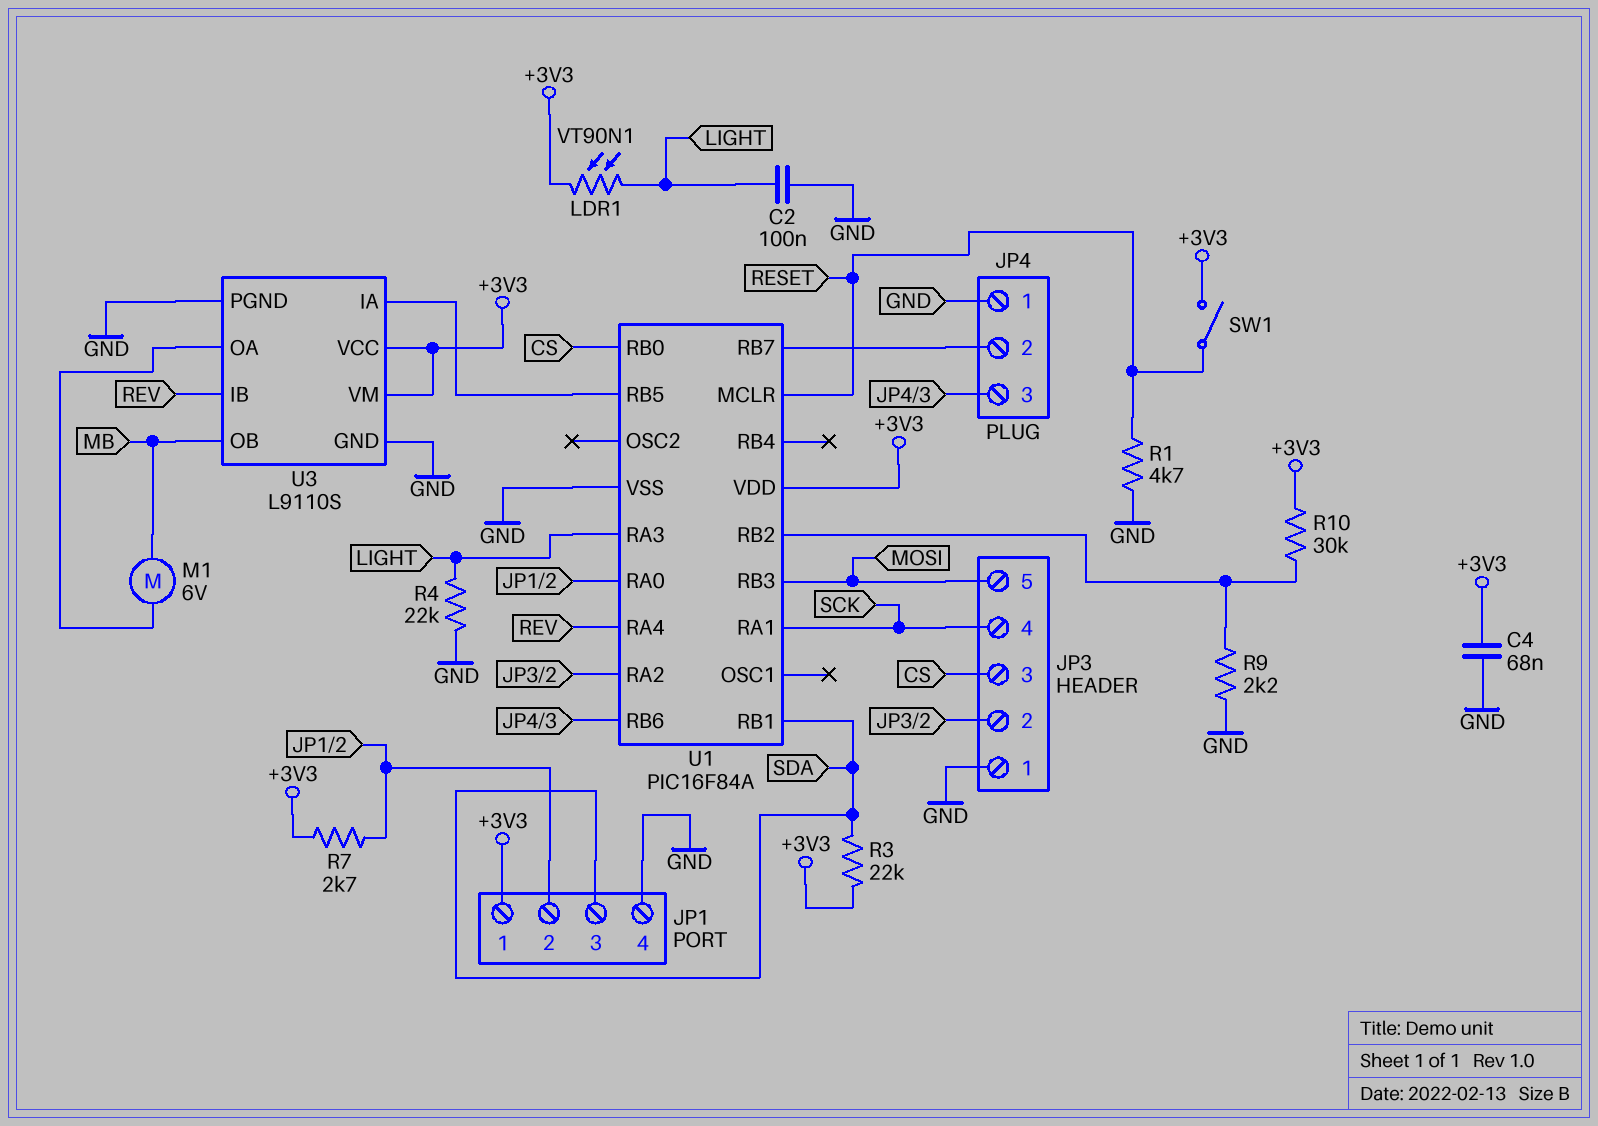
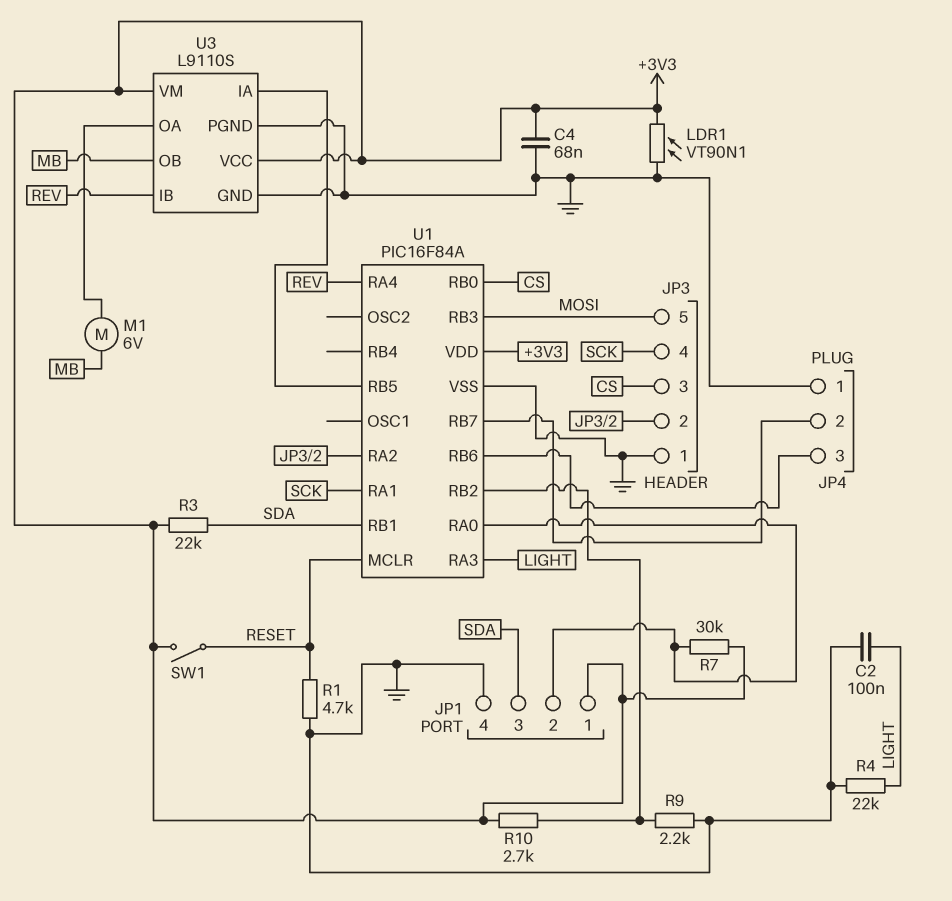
LDR1: VT90N1 (+3V3, LIGHT) -> VT90N1 (+3V3, GND)
R7: 2.7k (+3V3, JP1/2) -> 30k (+3V3, JP1/2)
R10: 30k (+3V3, U1/RB2) -> 2.7k (+3V3, U1/RB2)

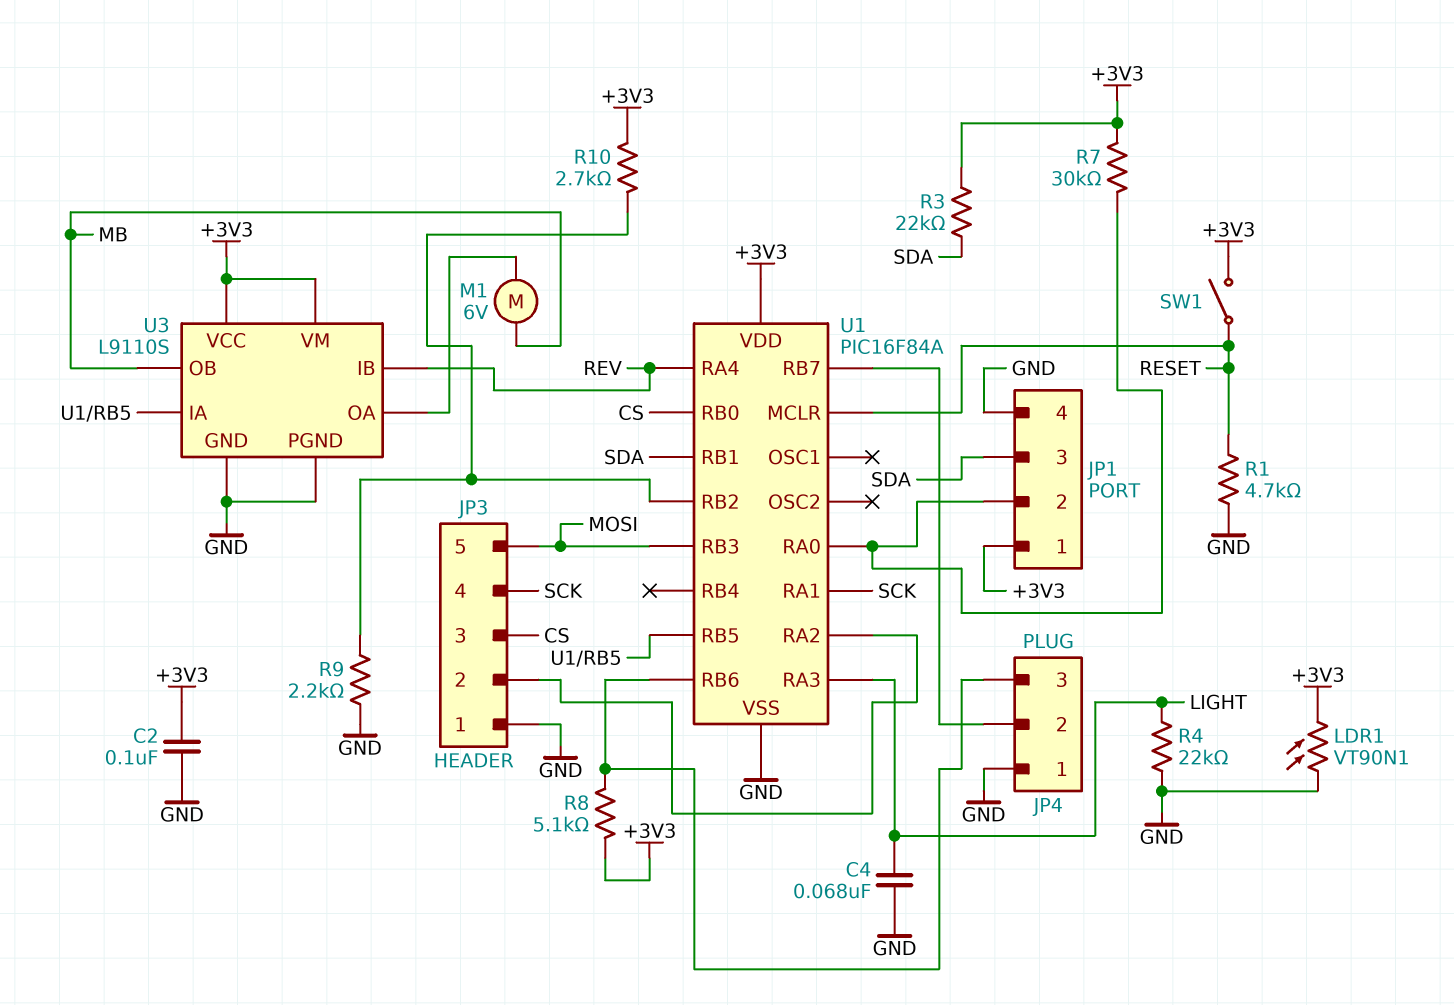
C2: 100nF (GND, LIGHT) -> 100nF (+3V3, GND)
C4: 68nF (+3V3, GND) -> 68nF (GND, LIGHT)
R8: none -> 5.1k (+3V3, JP4/3)

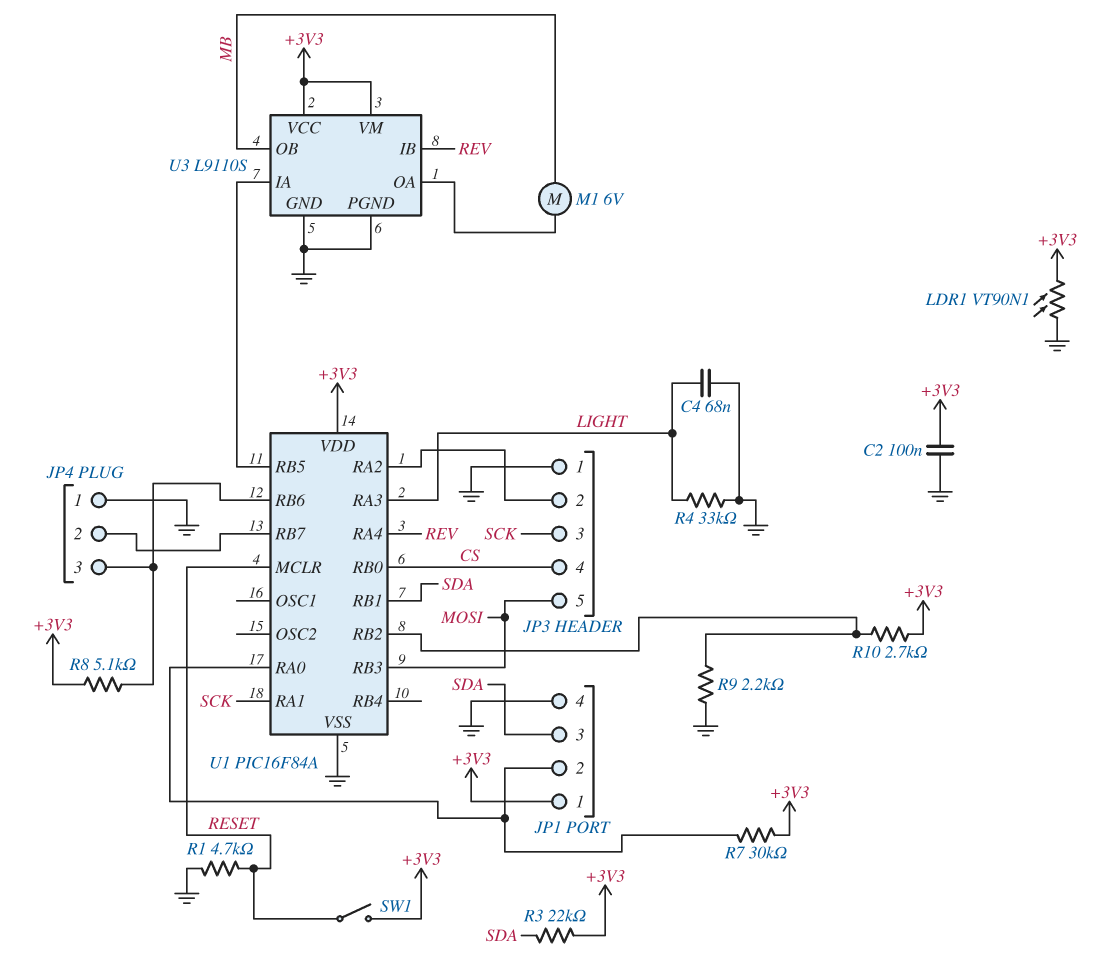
JP3 pin 3: CS -> SCK
JP3 pin 4: SCK -> CS
R4: 22k (GND, LIGHT) -> 33k (GND, LIGHT)

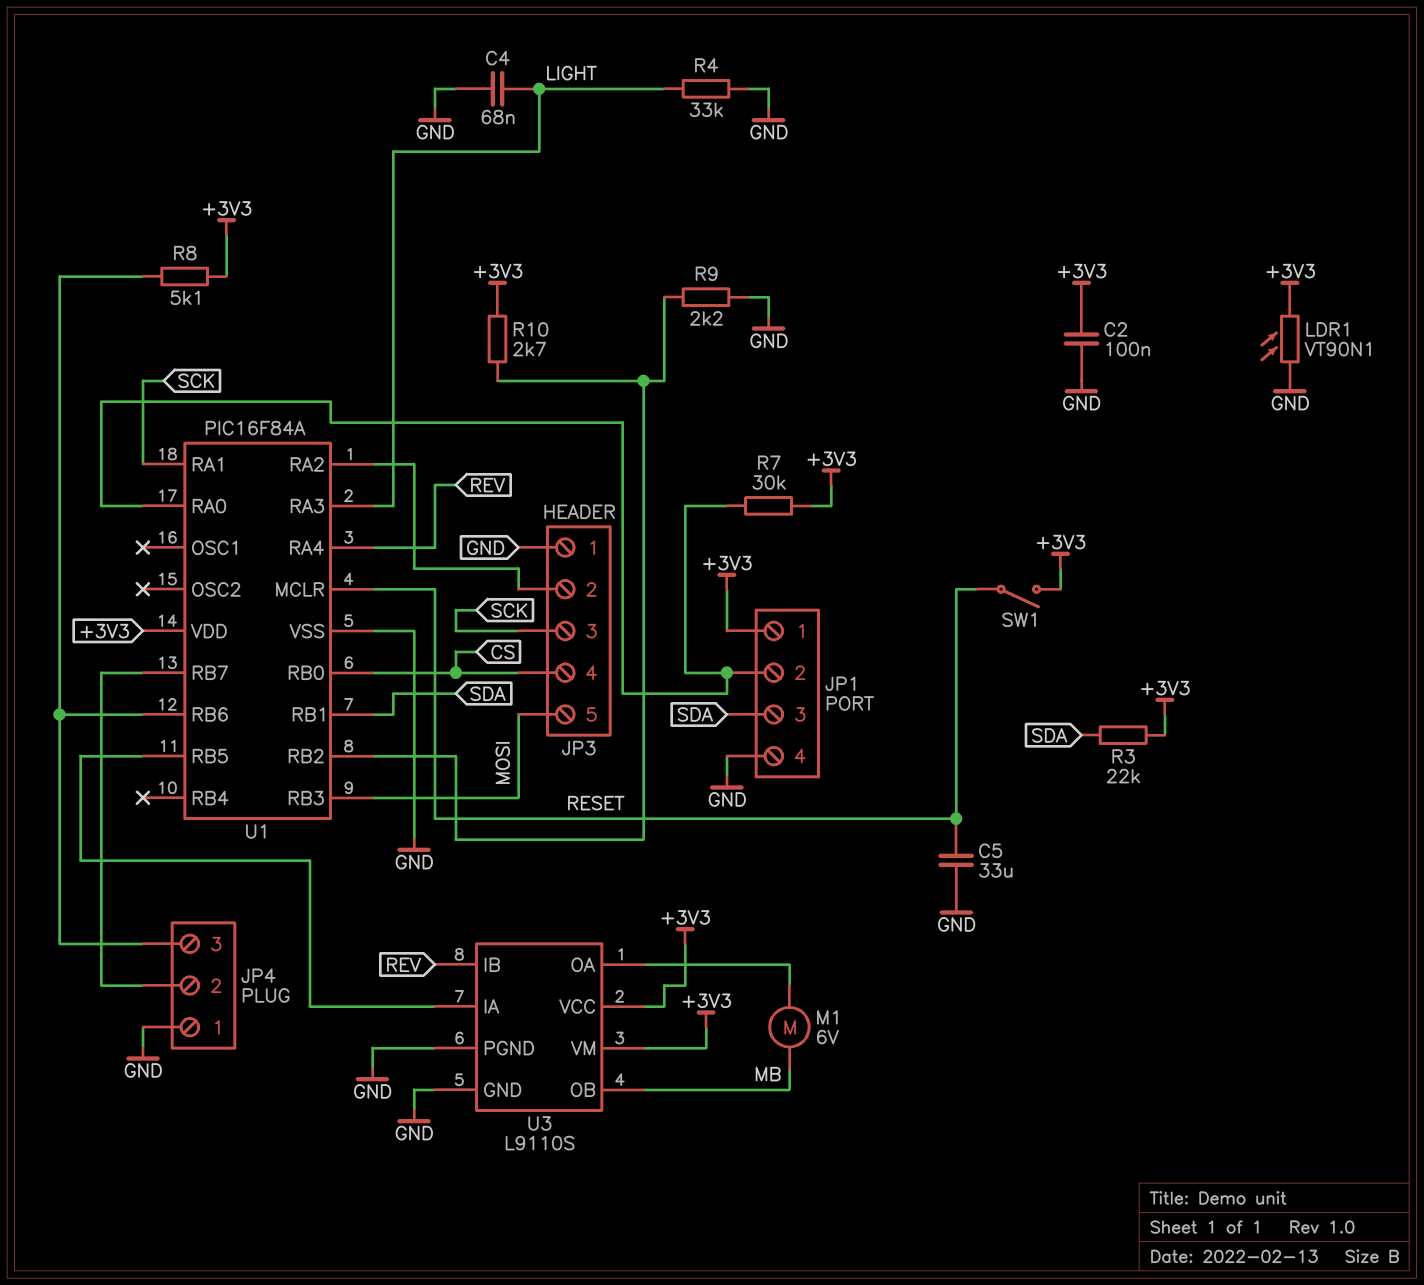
C5: none -> 33uF (GND, RESET)
R1: 4.7k (GND, RESET) -> none

